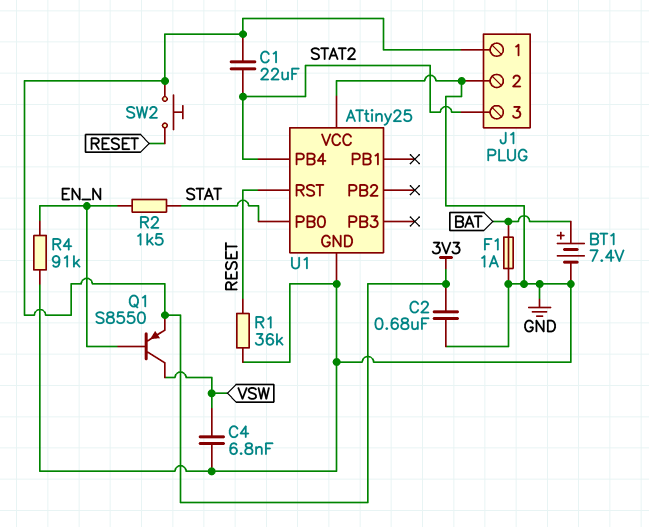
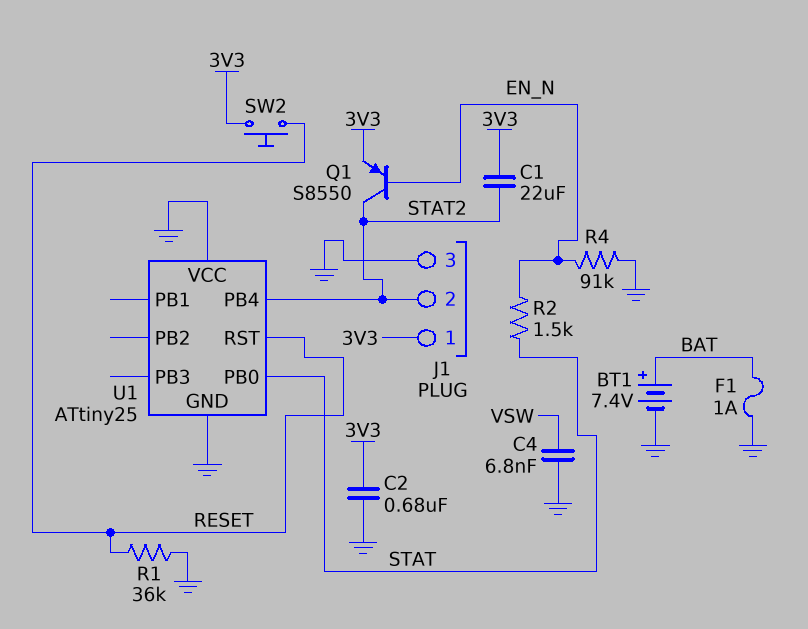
J1 pin 2: GND -> STAT2
J1 pin 3: STAT2 -> GND
Q1: PNP S8550 (B EN_N, C VSW, E 3V3) -> PNP S8550 (B EN_N, C STAT2, E 3V3)

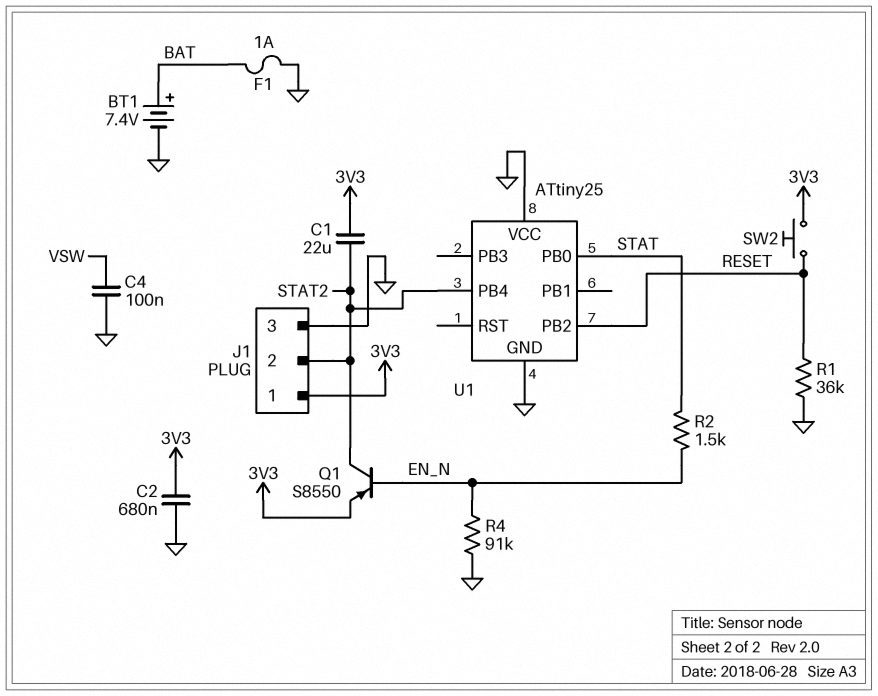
C4: 6.8nF (GND, VSW) -> 100nF (GND, VSW)
U1 pin PB2: none -> RESET
U1 pin RST: RESET -> none

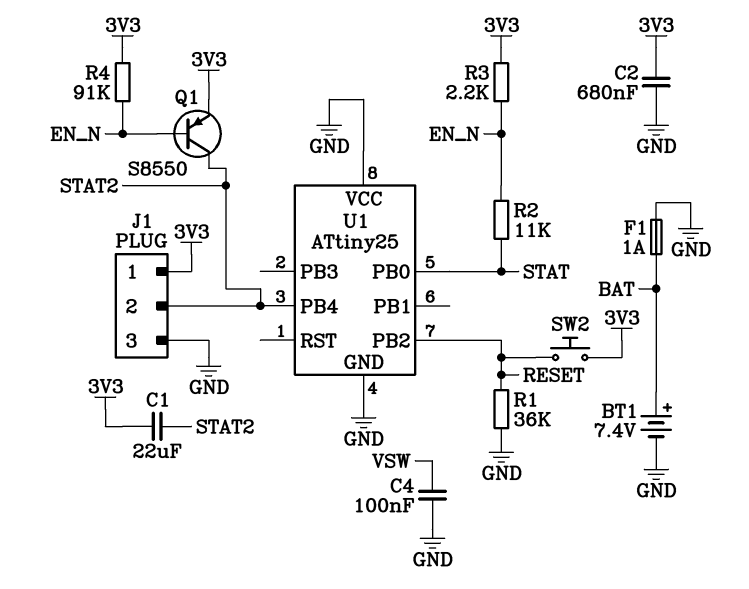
R2: 1.5k (EN_N, STAT) -> 11k (EN_N, STAT)
R3: none -> 2.2k (3V3, EN_N)
R4: 91k (EN_N, GND) -> 91k (3V3, EN_N)

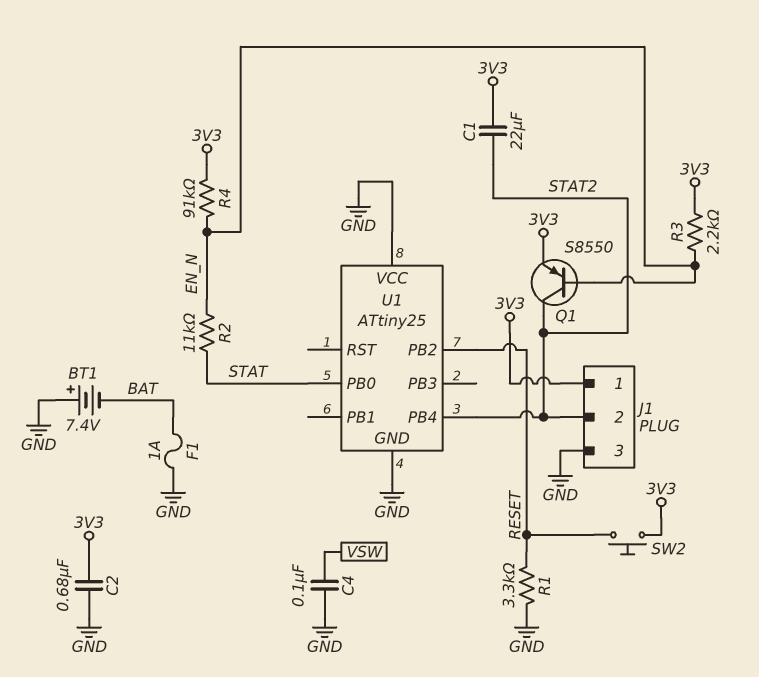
BT1: 7.4V (plus BAT, minus GND) -> 7.4V (plus GND, minus BAT)
R1: 36k (GND, RESET) -> 3.3k (GND, RESET)

